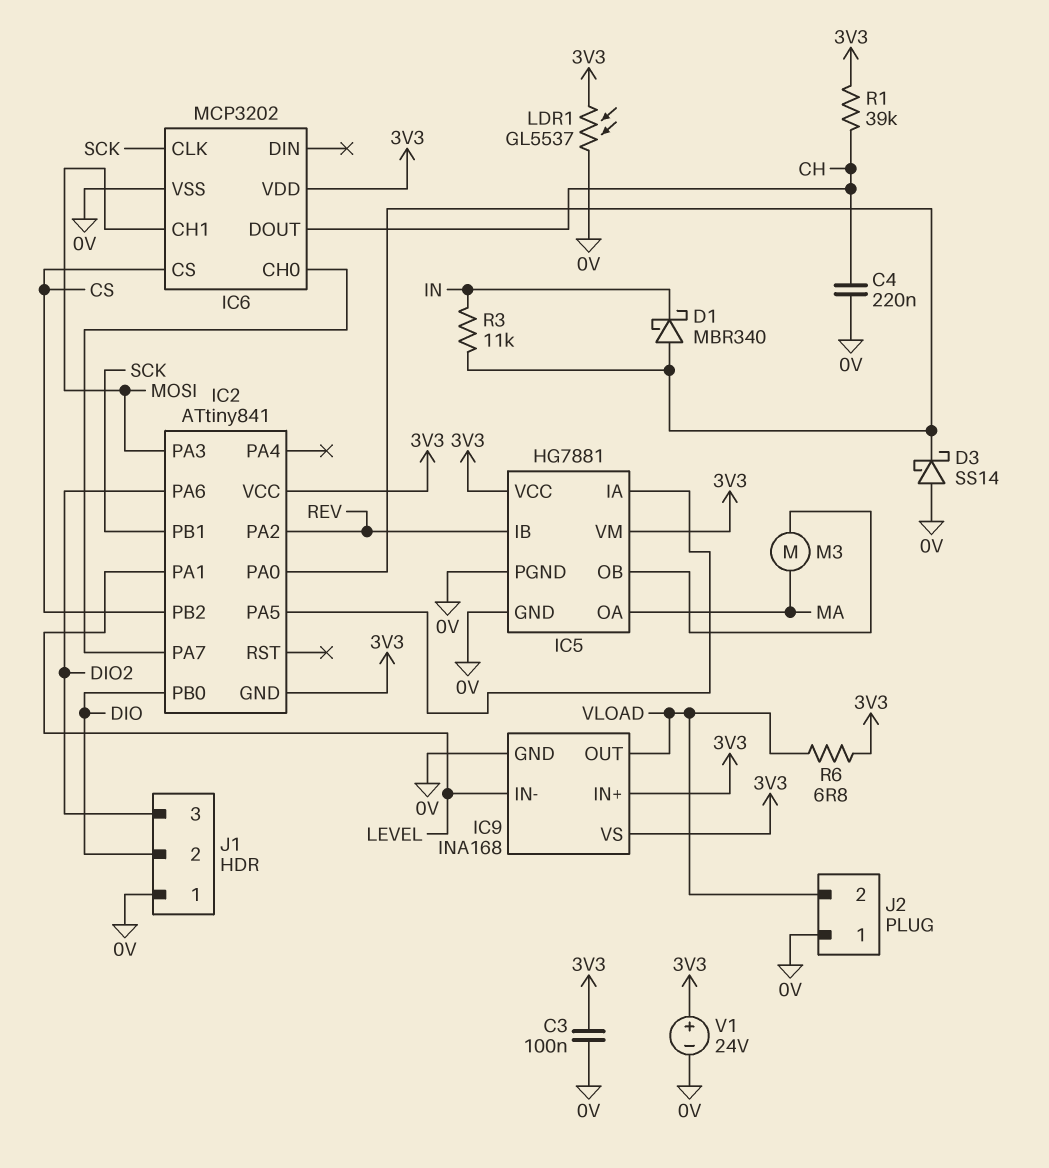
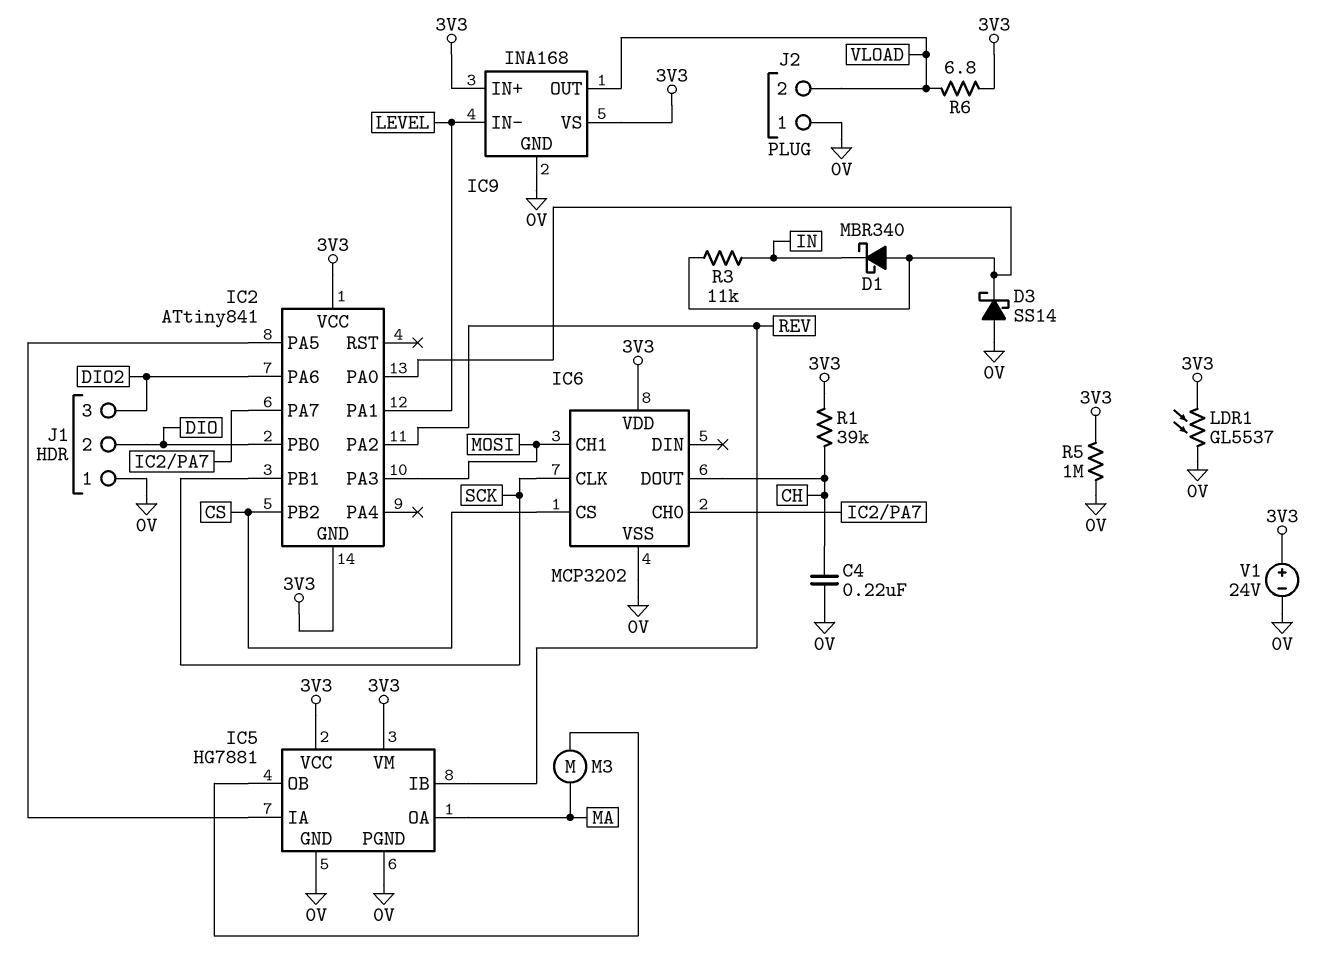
C3: 100nF (0V, 3V3) -> none
R5: none -> 1M (0V, 3V3)

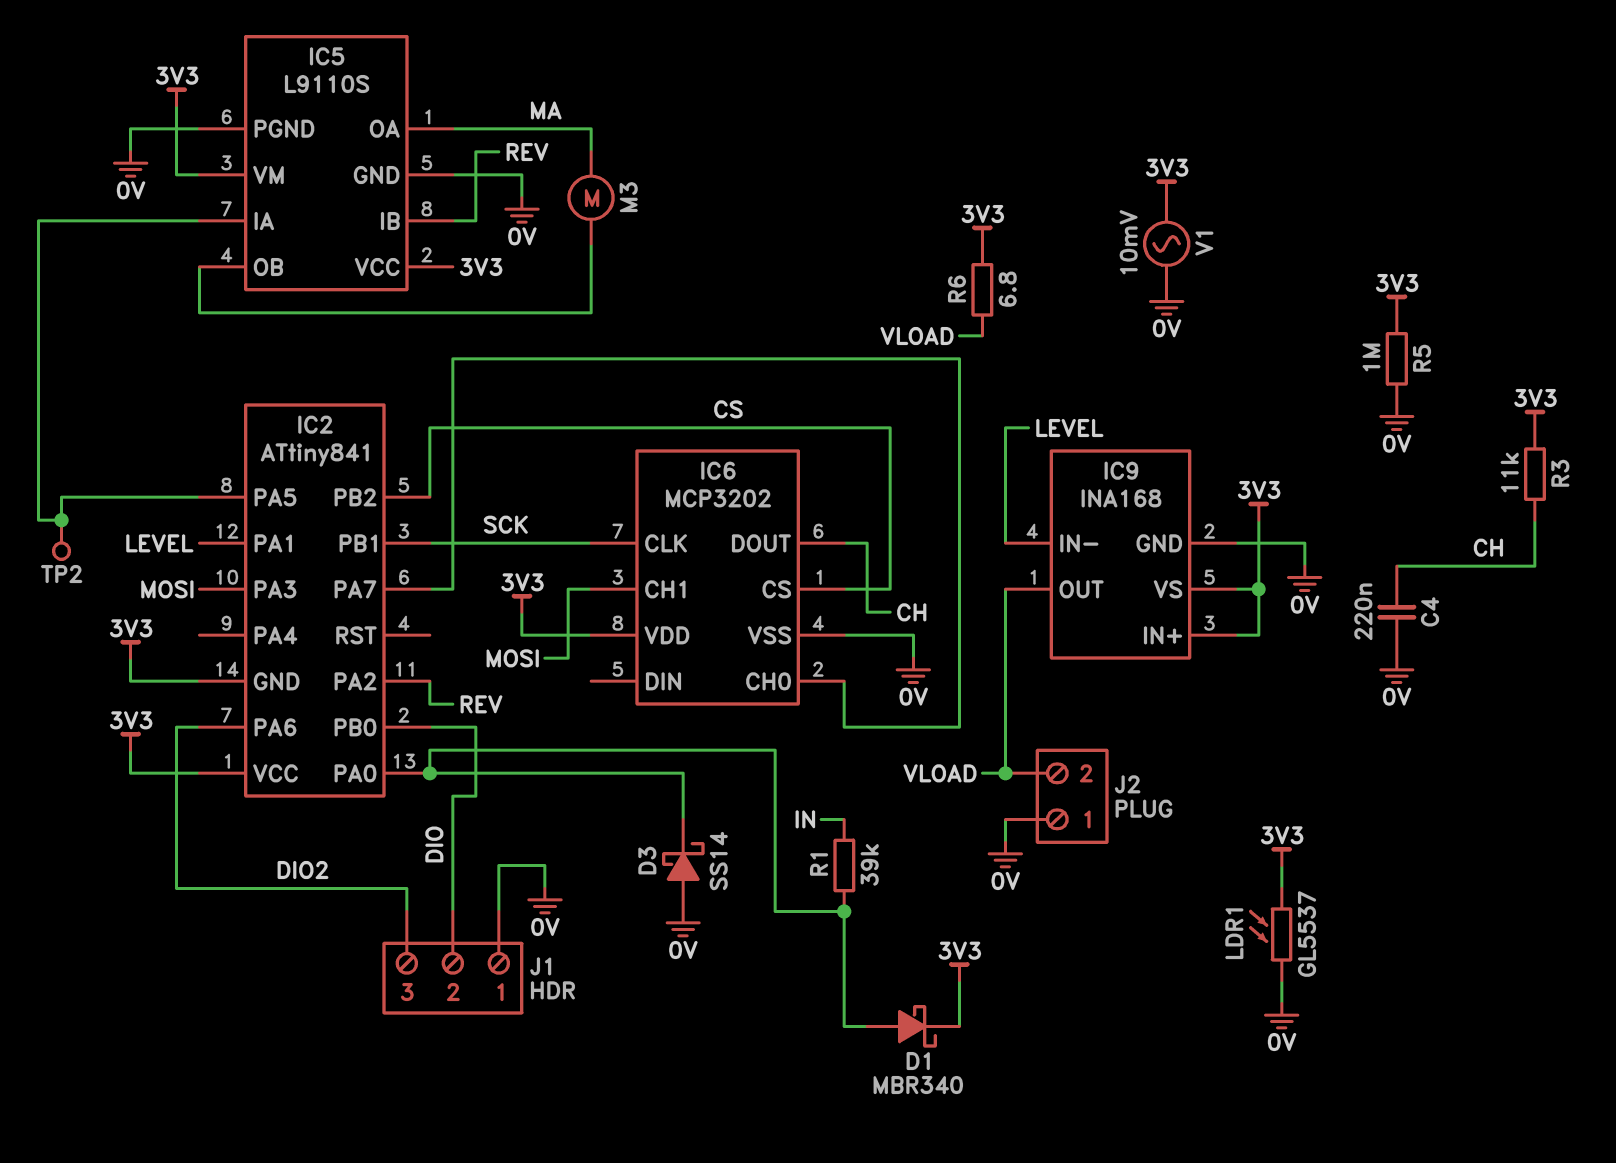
D1: schottky MBR340 (A IC2/PA0, K IN) -> schottky MBR340 (A IC2/PA0, K 3V3)
IC5: HG7881 -> L9110S
R1: 39k (3V3, CH) -> 39k (IC2/PA0, IN)
R3: 11k (IC2/PA0, IN) -> 11k (3V3, CH)
TP2: none -> test point (IC2/PA5)
V1: 24V (plus 3V3, minus 0V) -> AC 10mV (0V, 3V3)

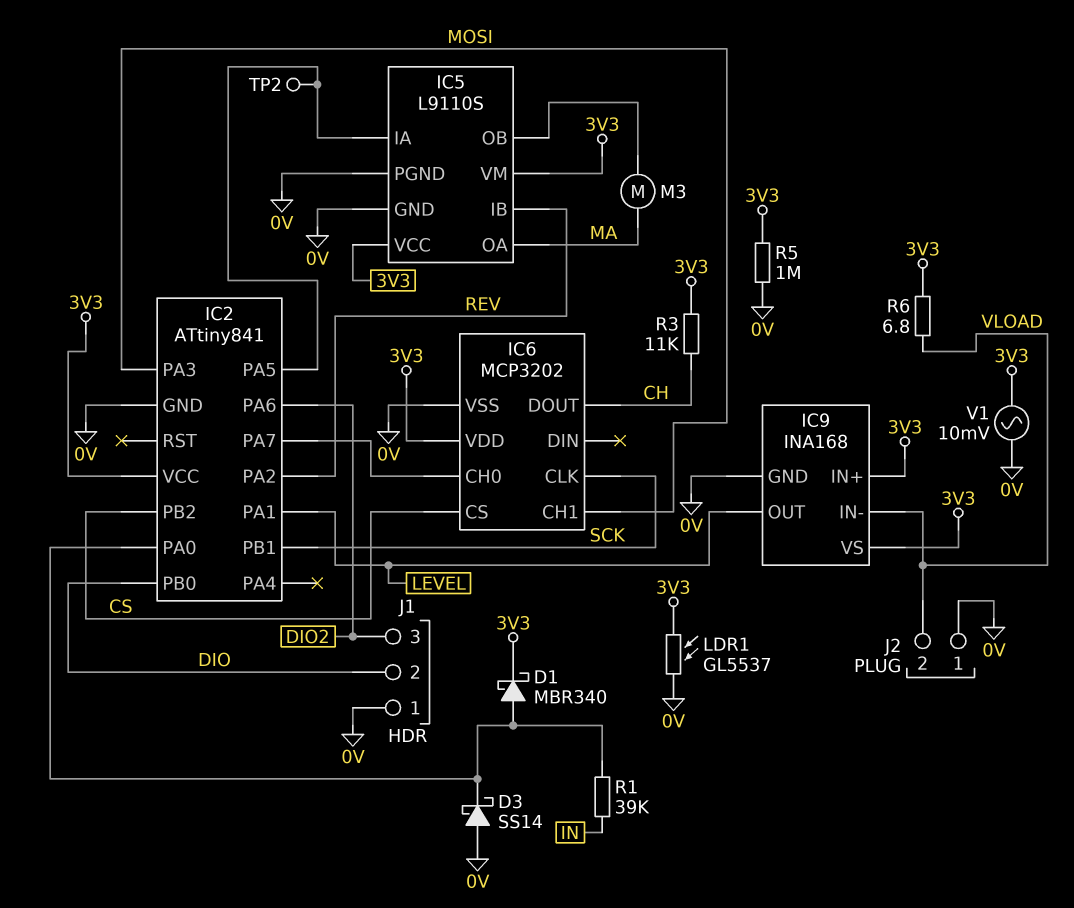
C4: 220nF (0V, CH) -> none
IC2 pin GND: 3V3 -> 0V
IC9 pin IN-: LEVEL -> VLOAD
IC9 pin OUT: VLOAD -> LEVEL

